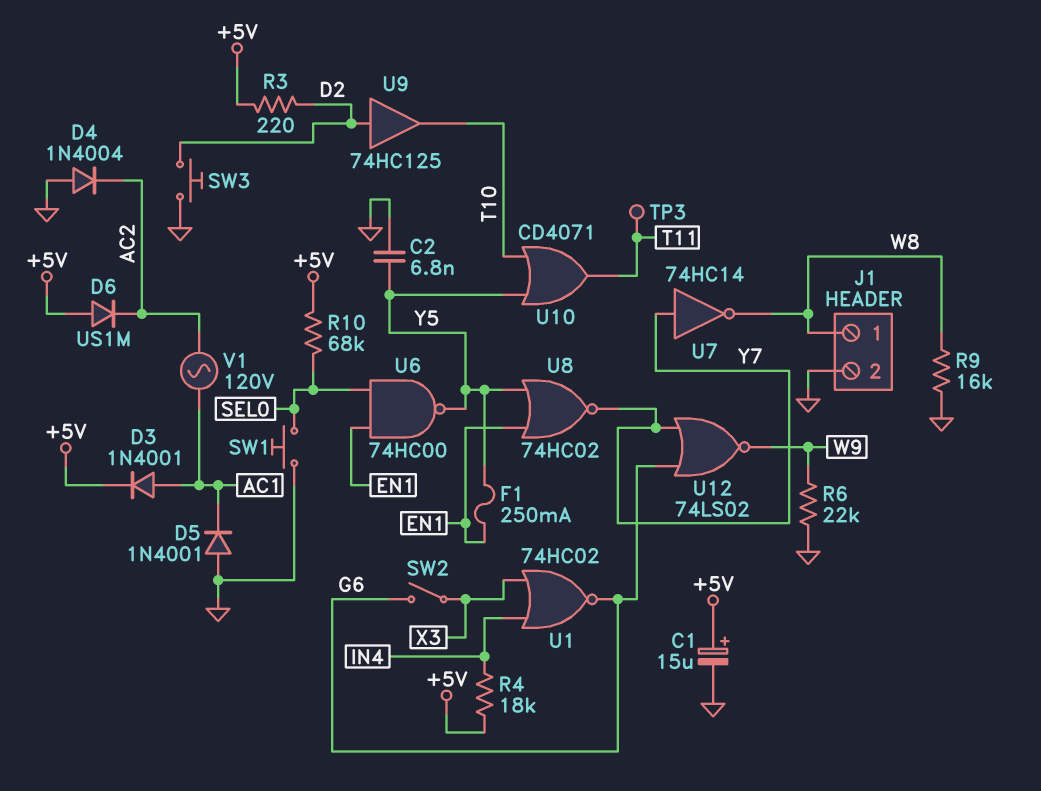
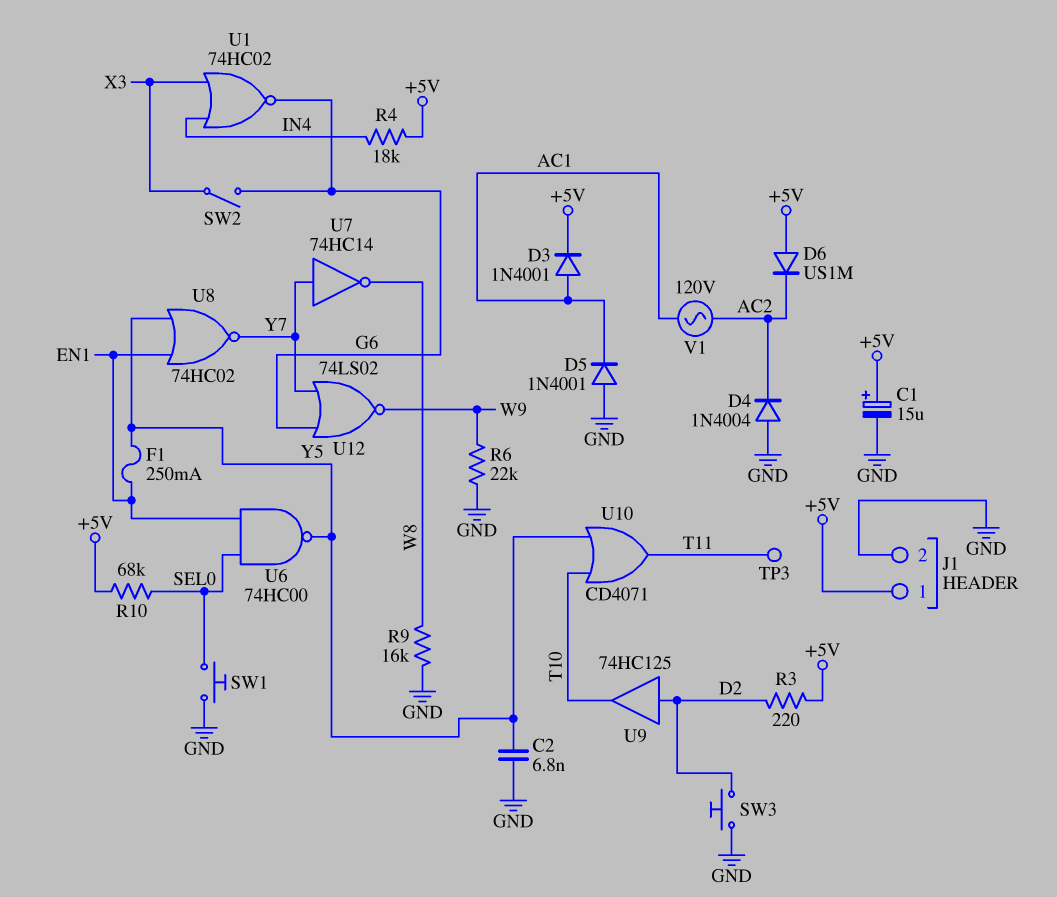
J1 pin 1: W8 -> +5V

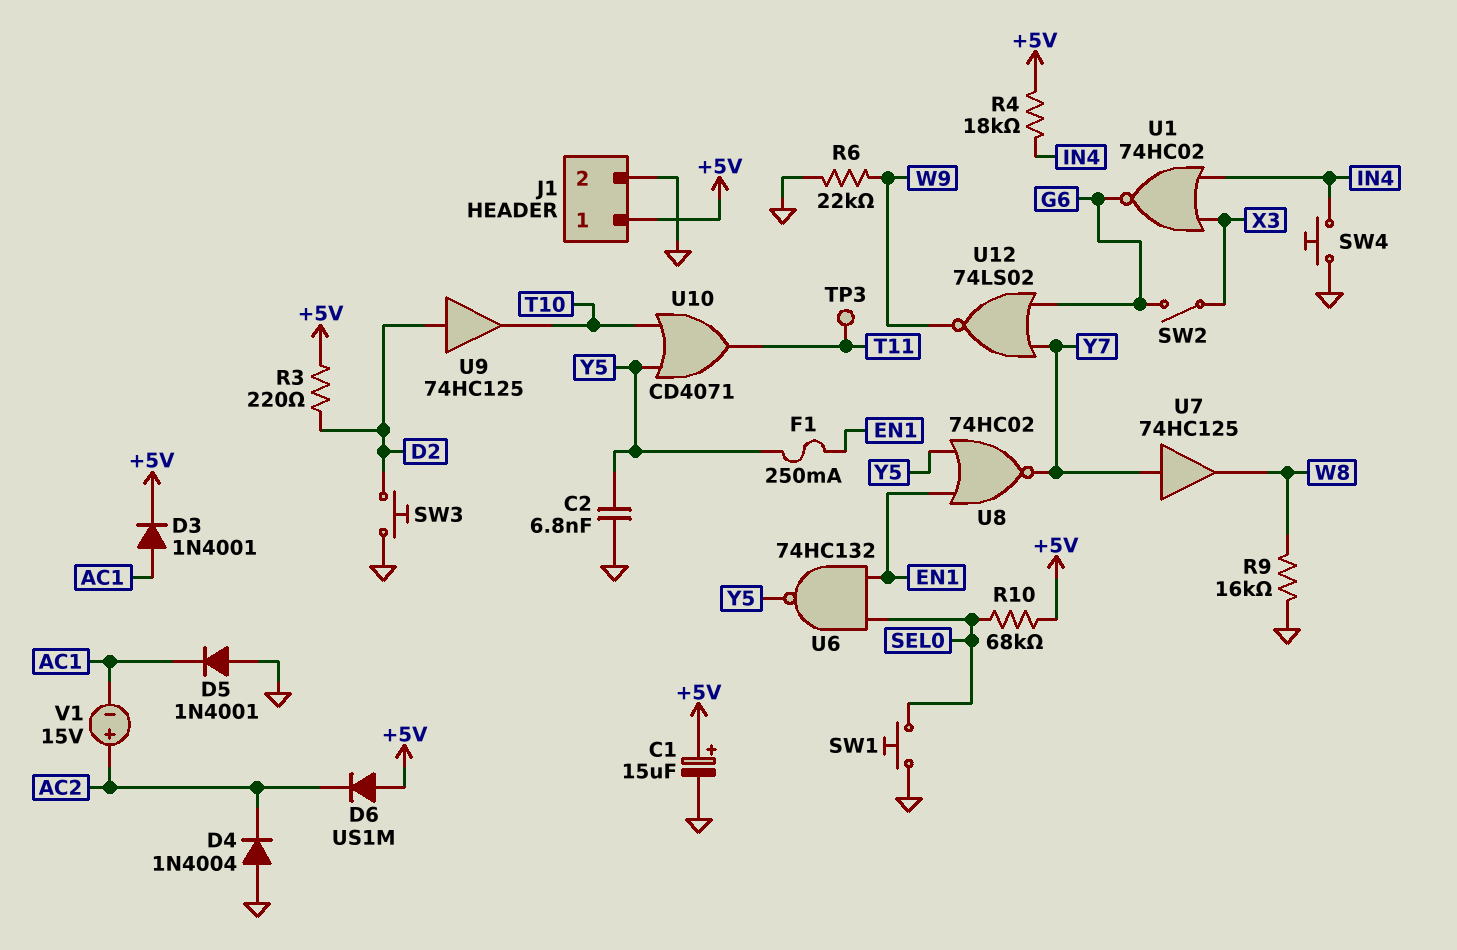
SW4: none -> button (GND, IN4)
U6: NAND 74HC00 (in EN1, in SEL0, out Y5) -> NAND 74HC132 (in EN1, in SEL0, out Y5)
U7: NOT 74HC14 (in Y7, out W8) -> buffer 74HC125 (in Y7, out W8)
V1: AC 120V (AC1, AC2) -> 15V (plus AC2, minus AC1)

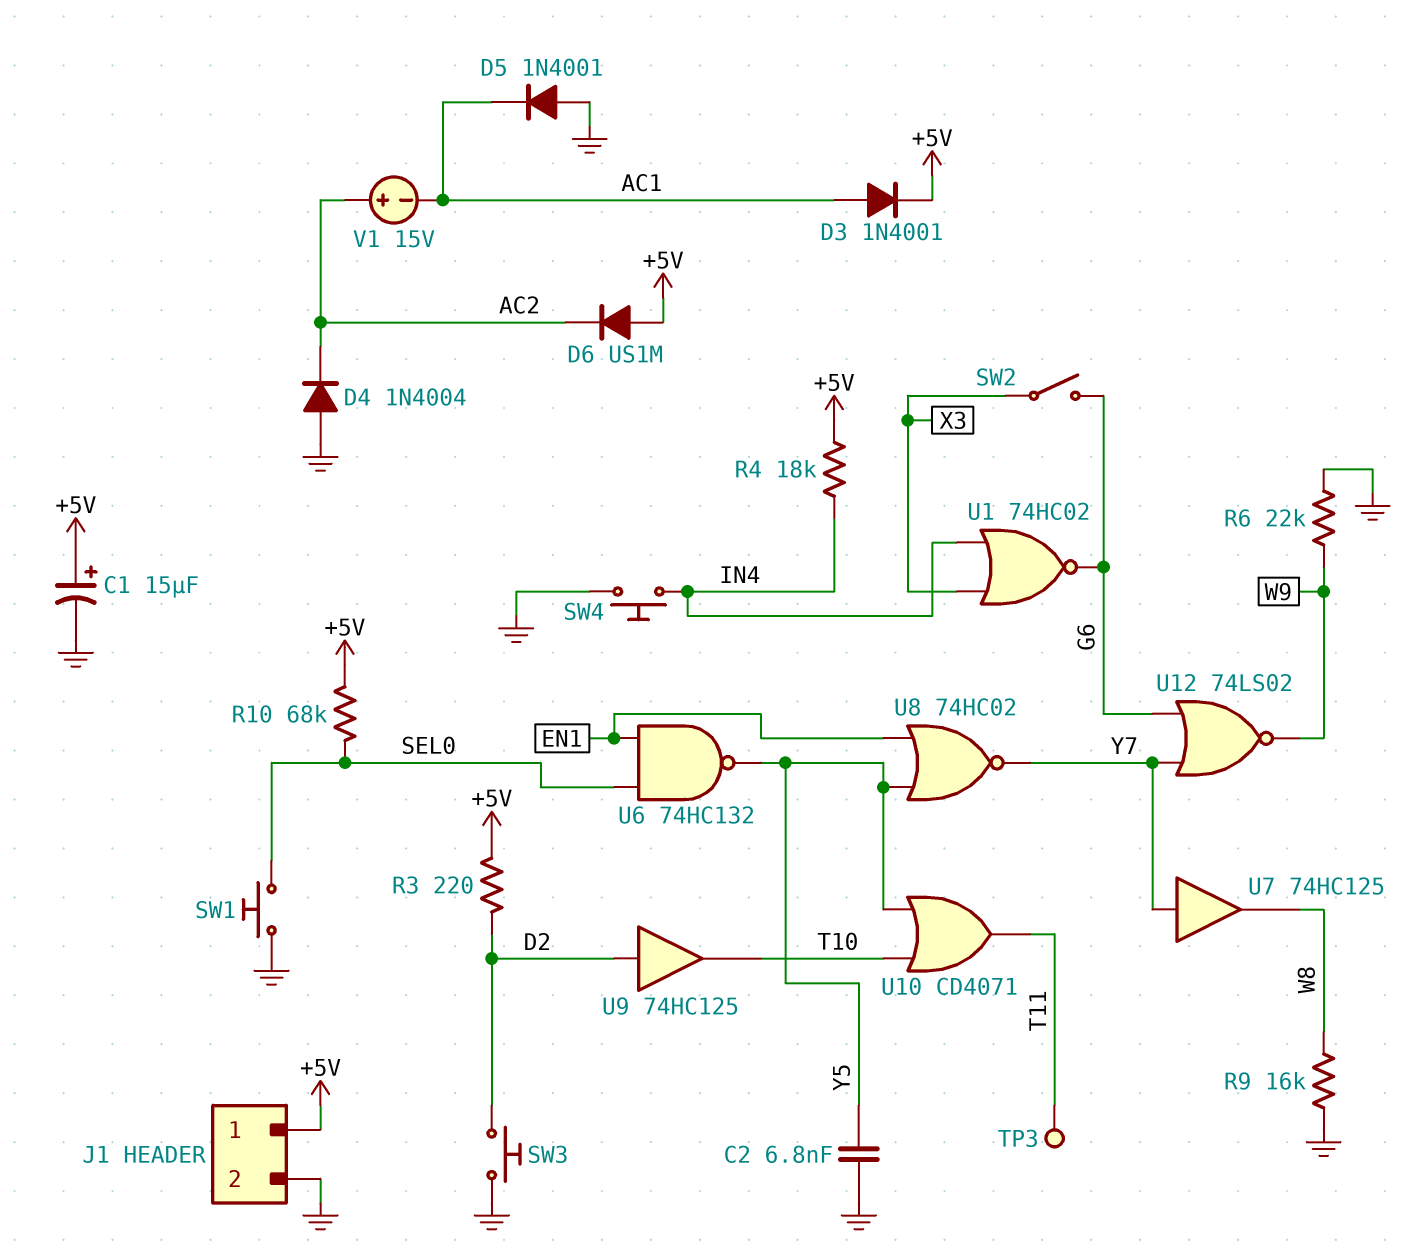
F1: 250mA (EN1, Y5) -> none

